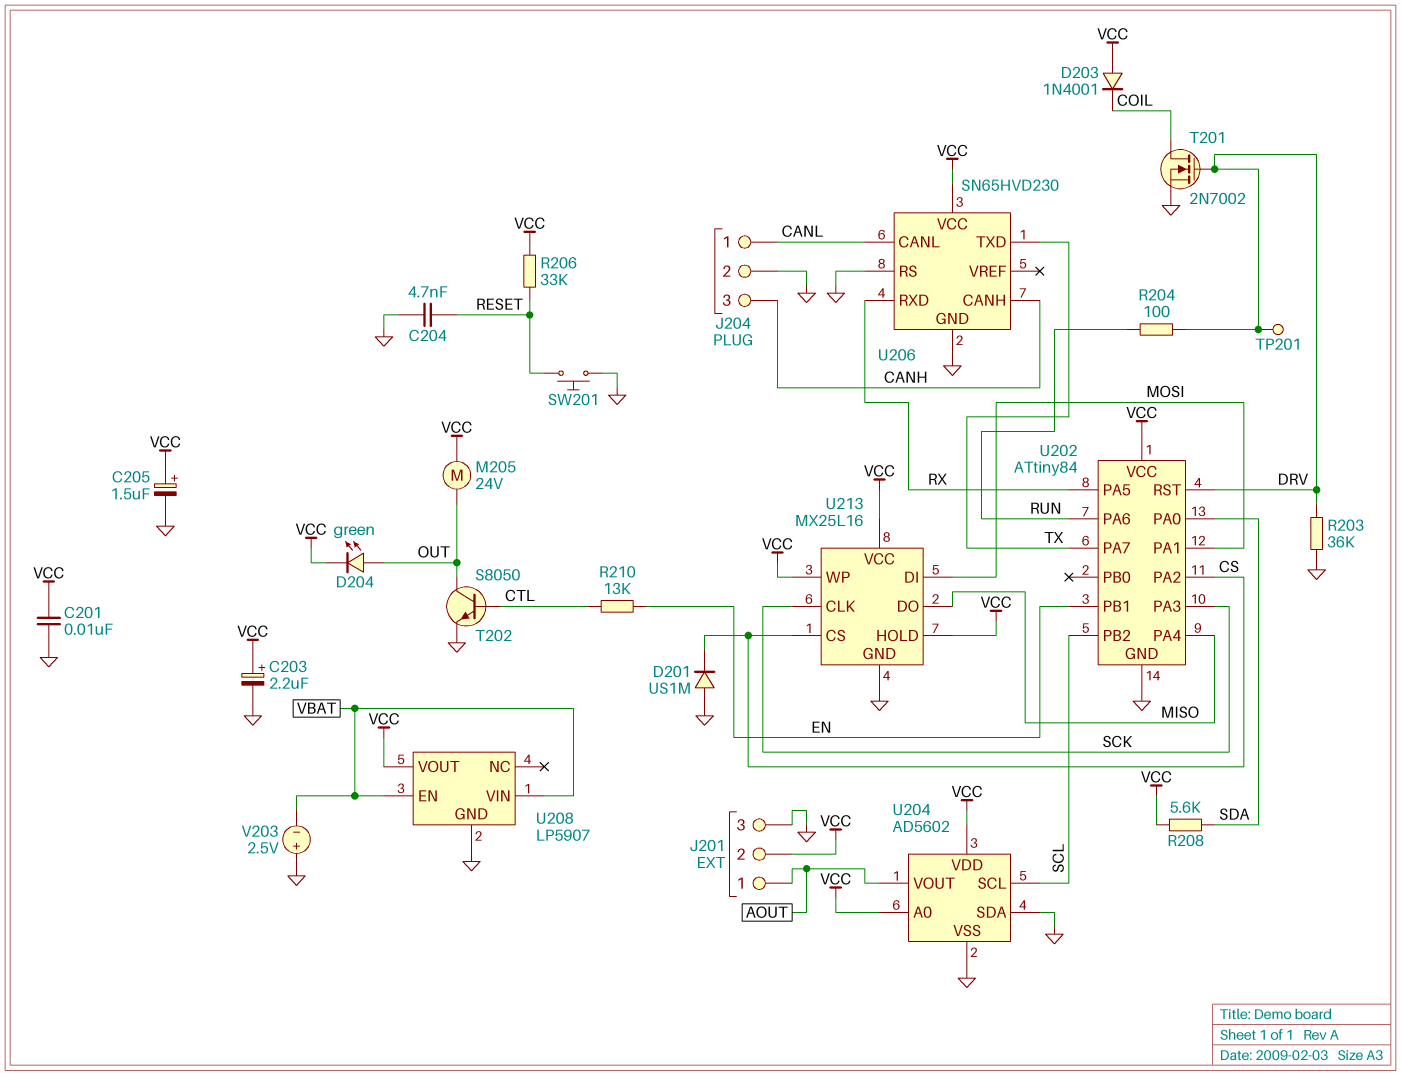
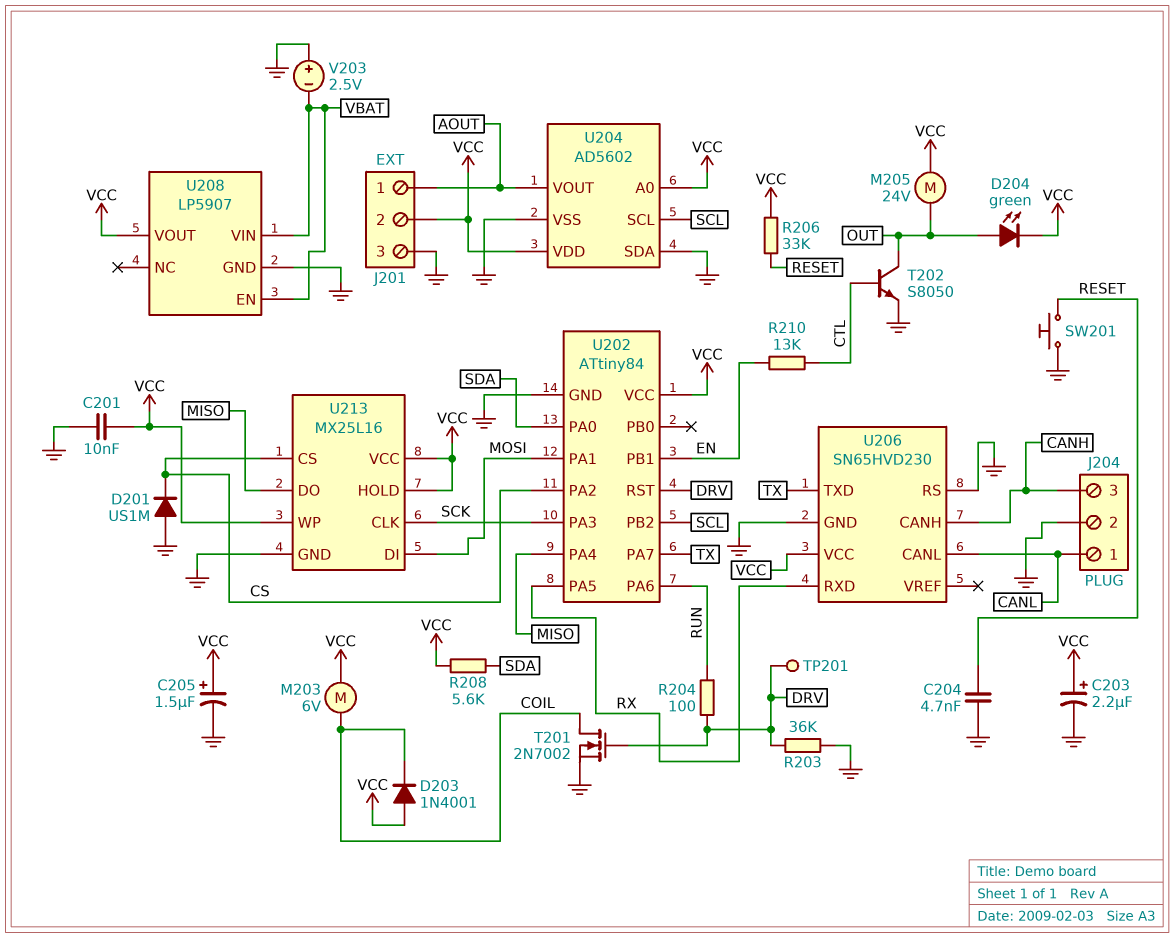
M203: none -> motor 6V (COIL, VCC)

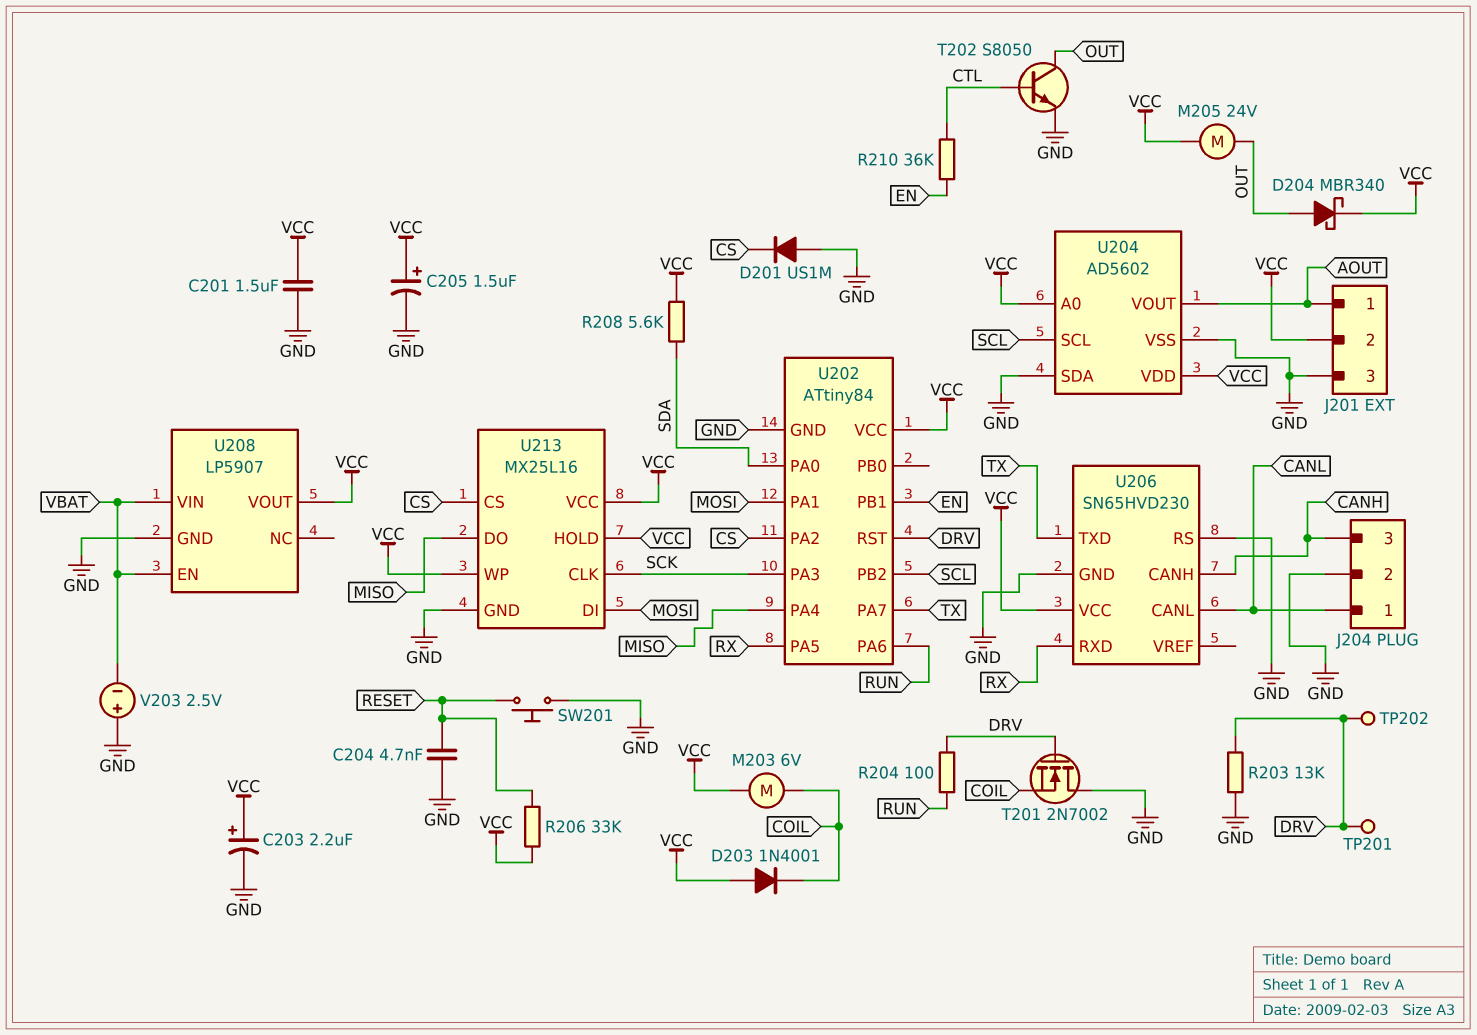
C201: 10nF (GND, VCC) -> 1.5uF (GND, VCC)
D204: LED green (A OUT, K VCC) -> schottky MBR340 (A OUT, K VCC)
R203: 36k (DRV, GND) -> 13k (DRV, GND)
R210: 13k (CTL, EN) -> 36k (CTL, EN)
T201: NMOS 2N7002 (G DRV, D COIL, S GND) -> NMOS 2N7002 (G DRV, D GND, S COIL)
TP202: none -> test point (DRV)

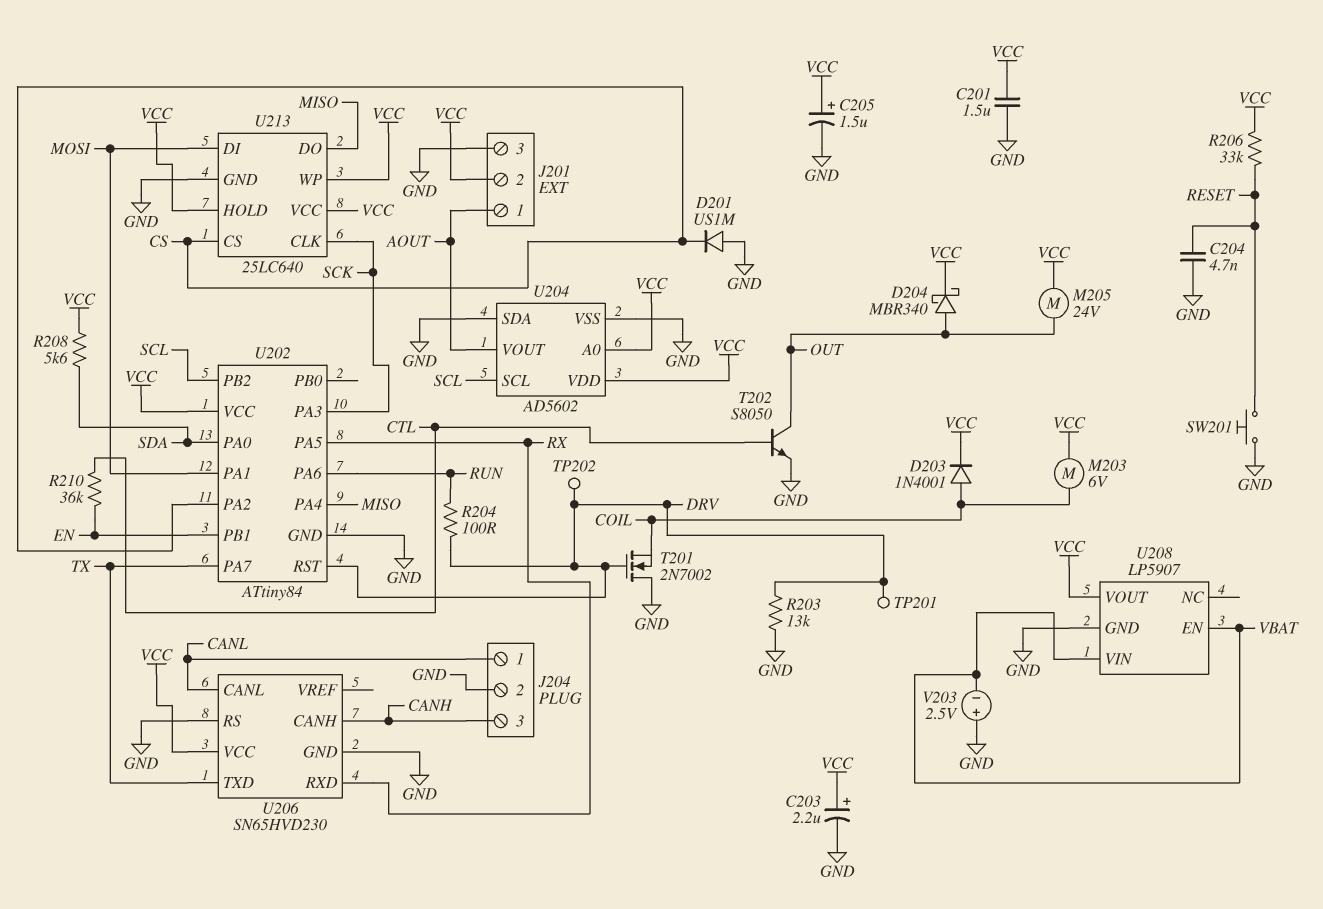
D203: diode 1N4001 (A VCC, K COIL) -> diode 1N4001 (A COIL, K VCC)
U213: MX25L16 -> 25LC640

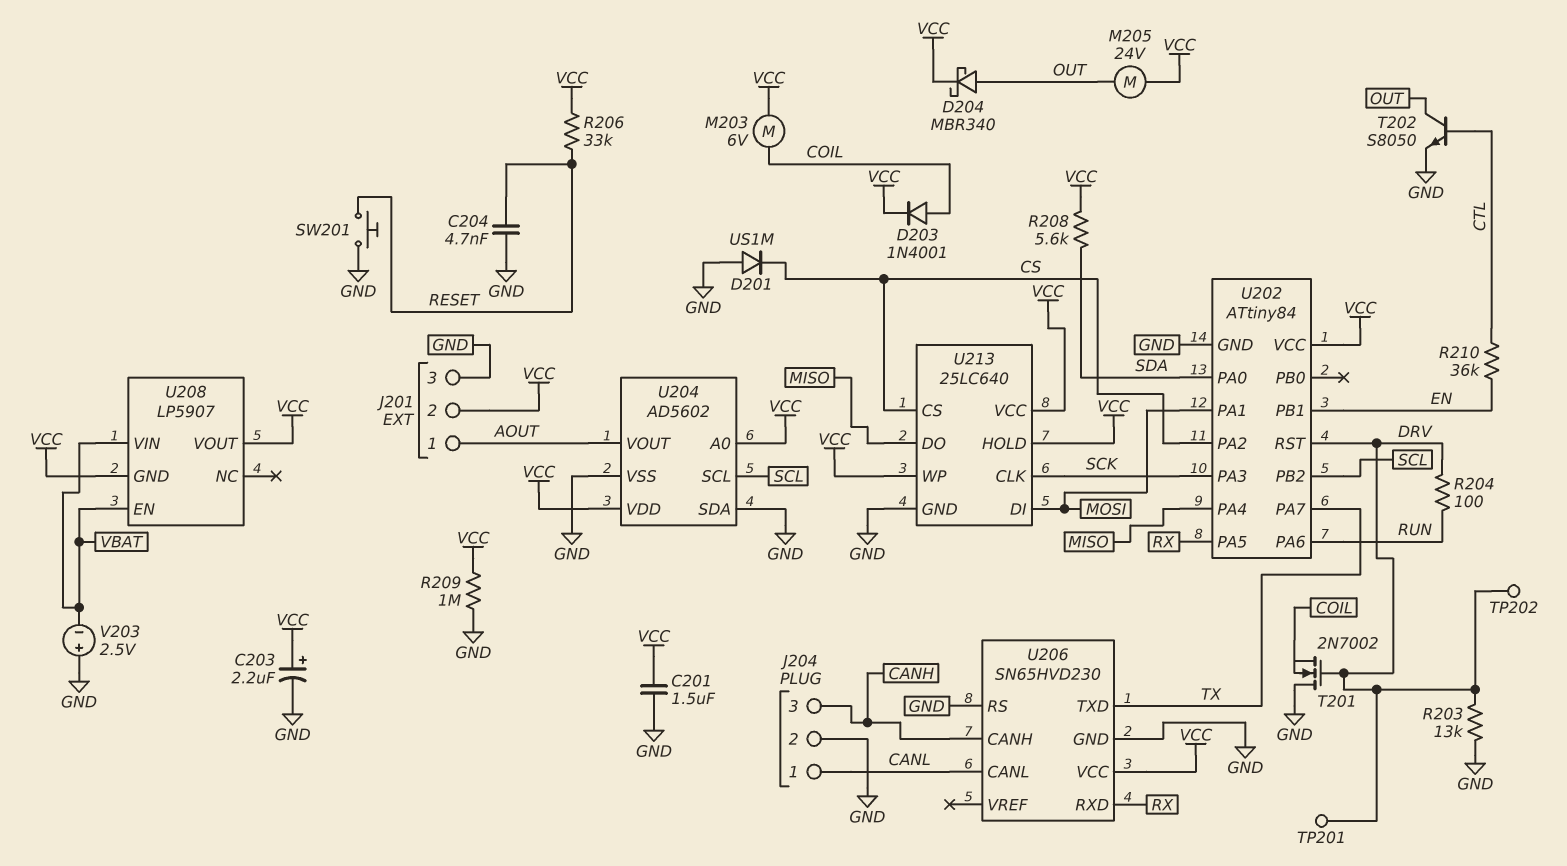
C205: 1.5uF (plus VCC, minus GND) -> none
R209: none -> 1M (GND, VCC)
U208 pin GND: GND -> VCC

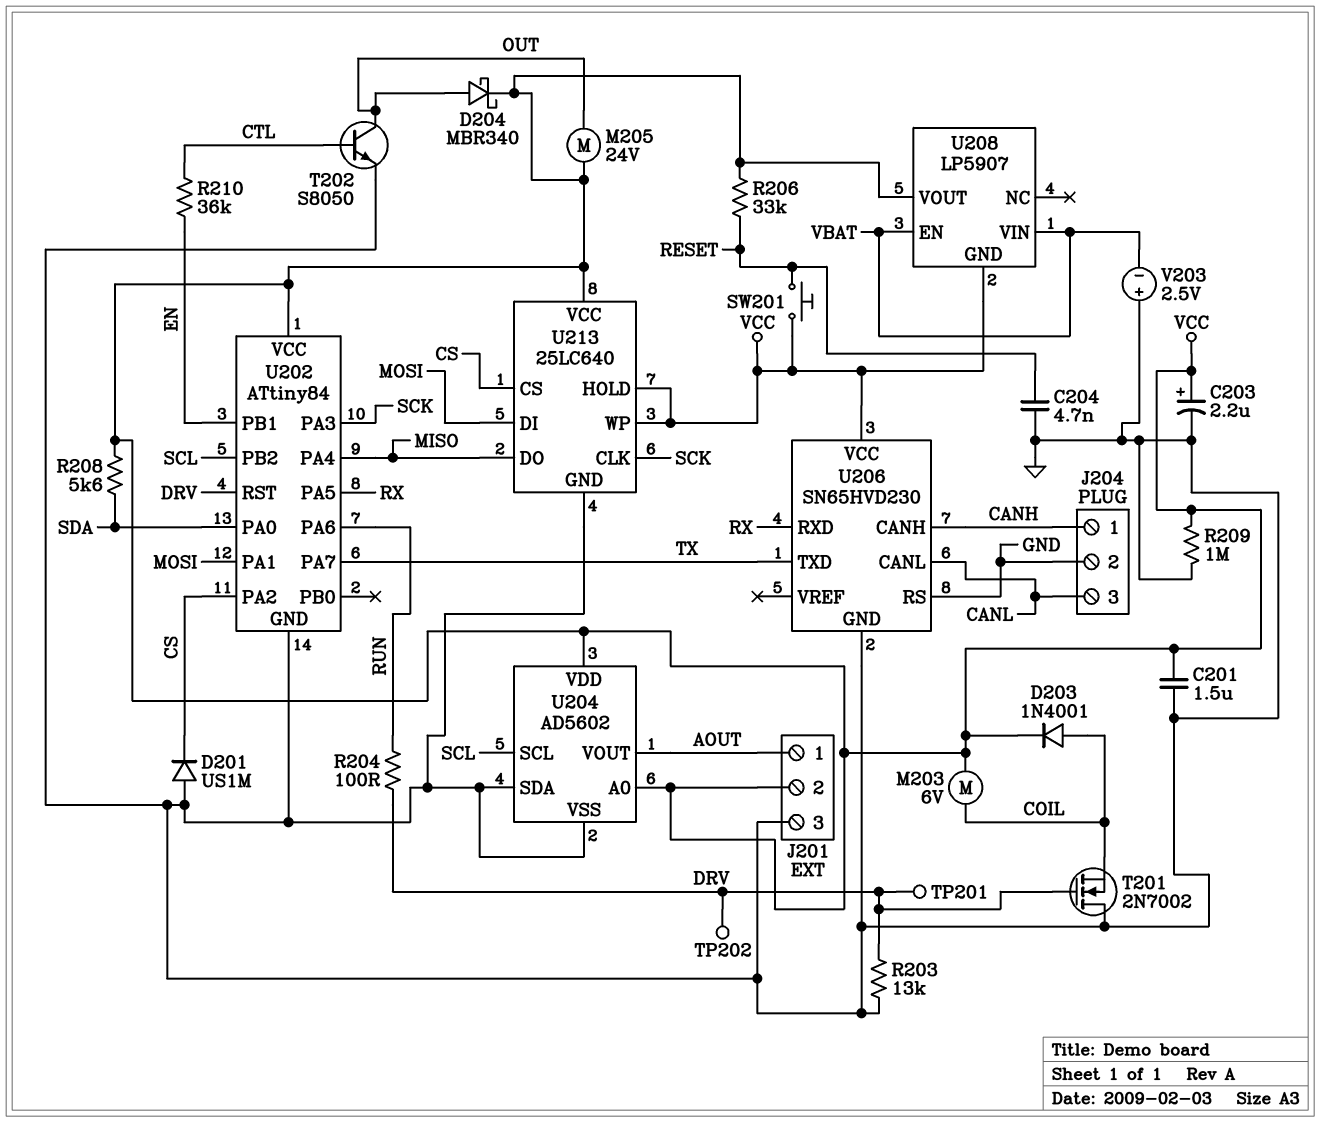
J204 pin 1: CANL -> CANH
J204 pin 3: CANH -> CANL
SW201: button (GND, RESET) -> button (RESET, VCC)

